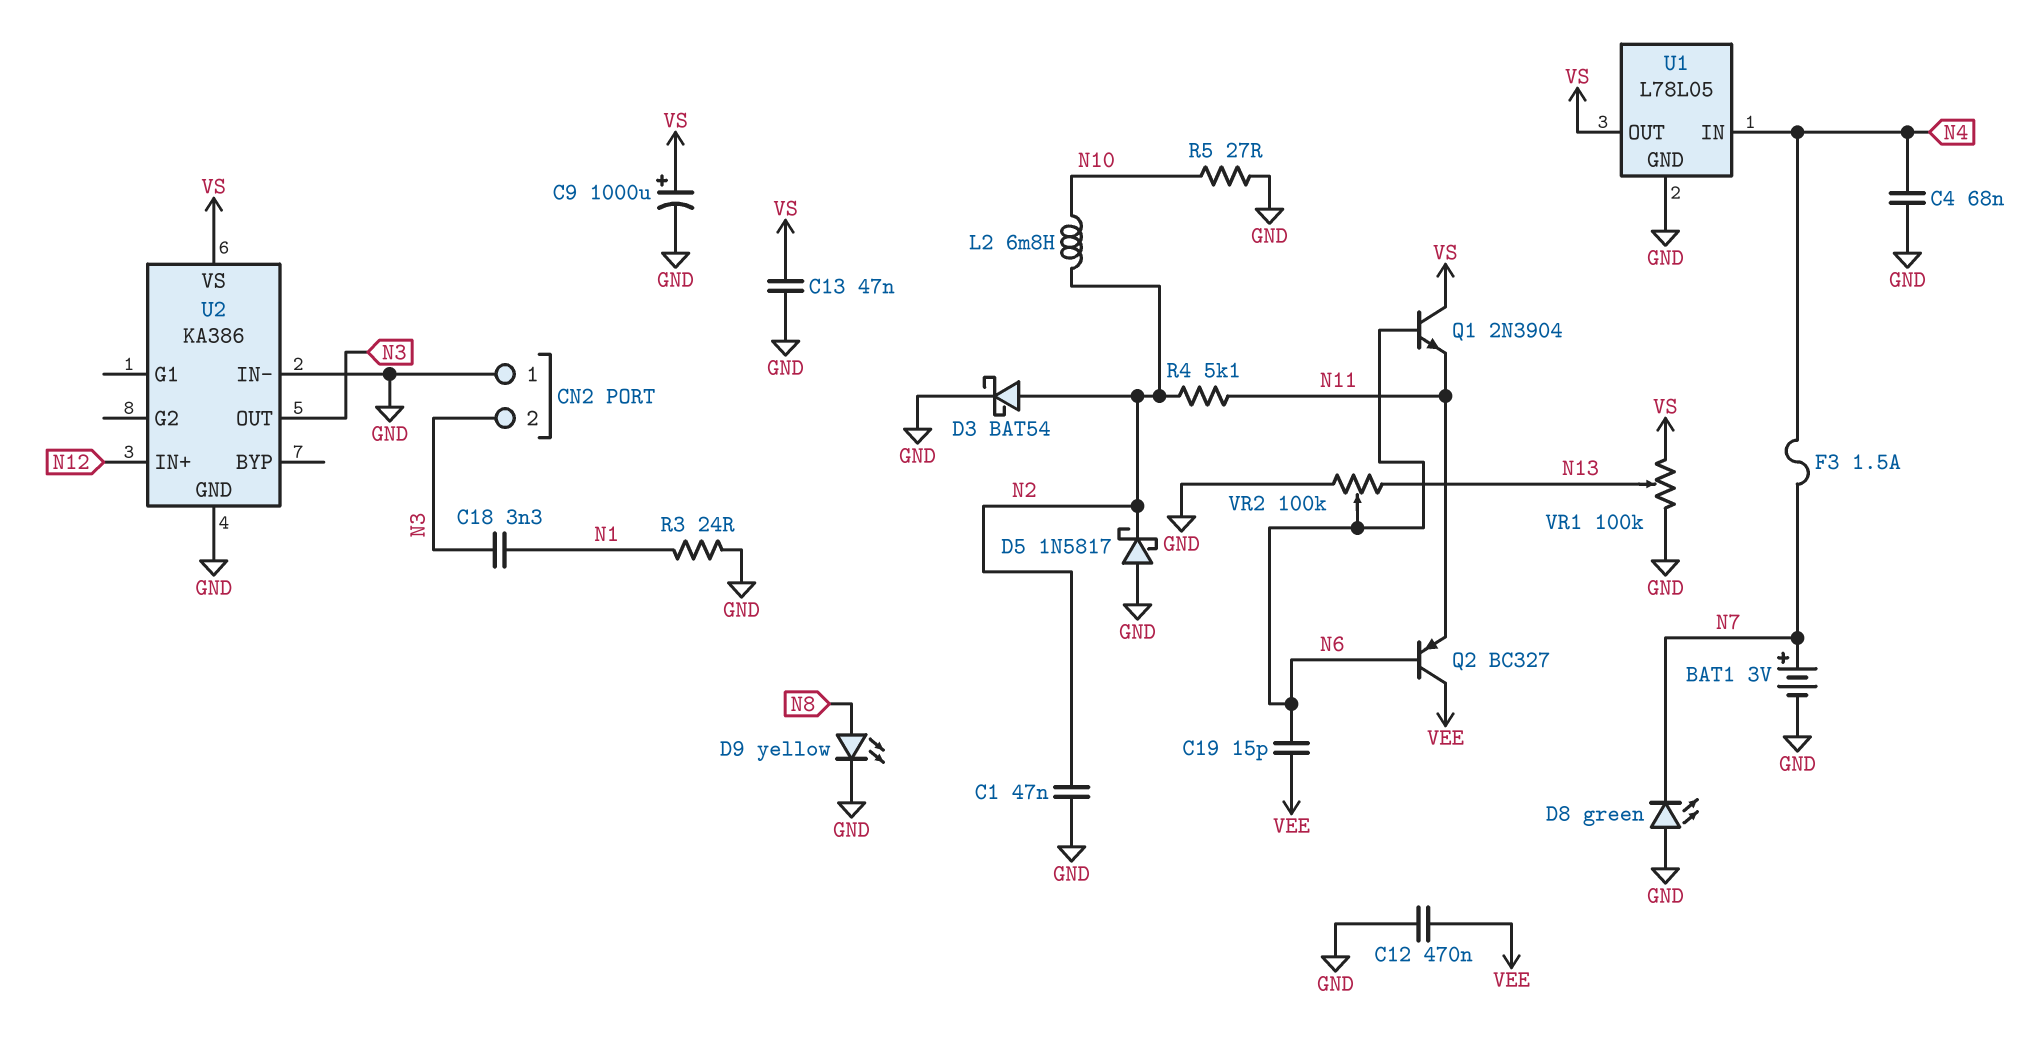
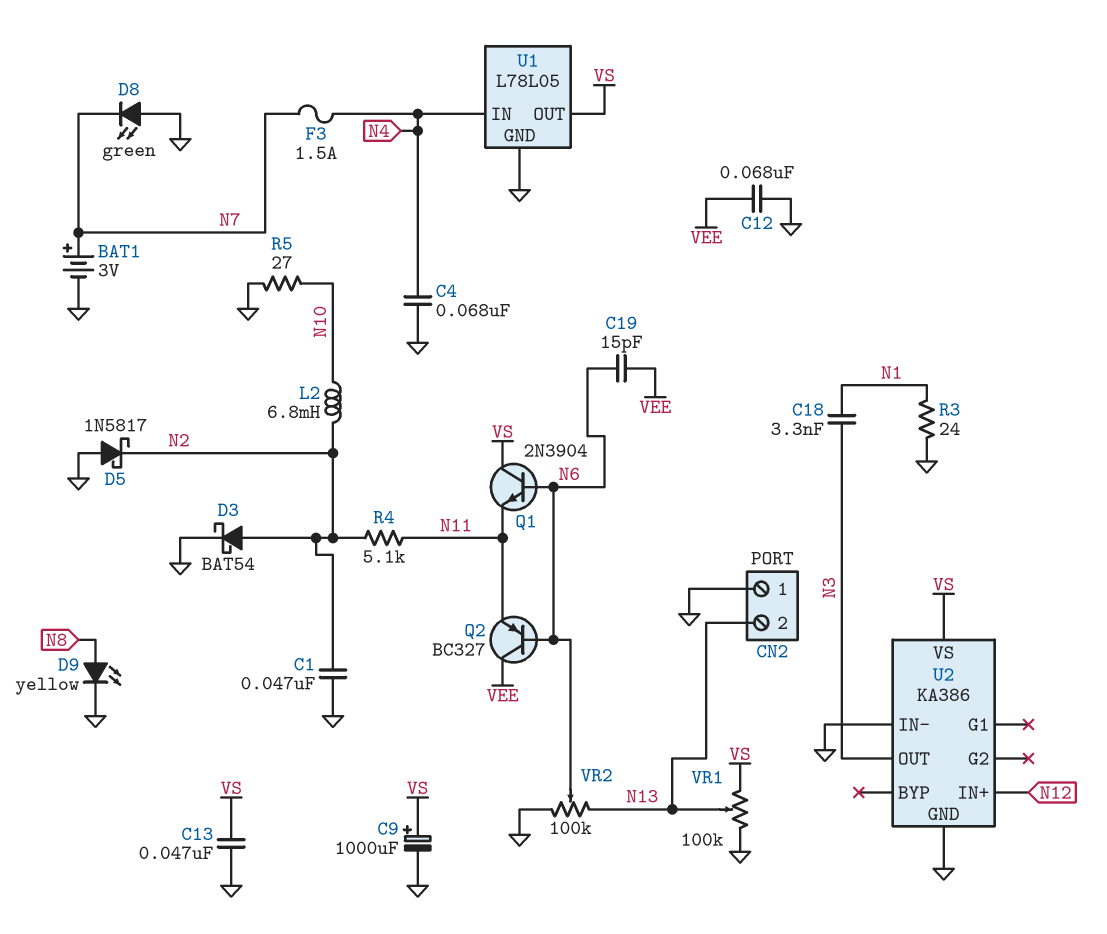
C12: 470nF (GND, VEE) -> 68nF (GND, VEE)
CN2 pin 2: N3 -> N13

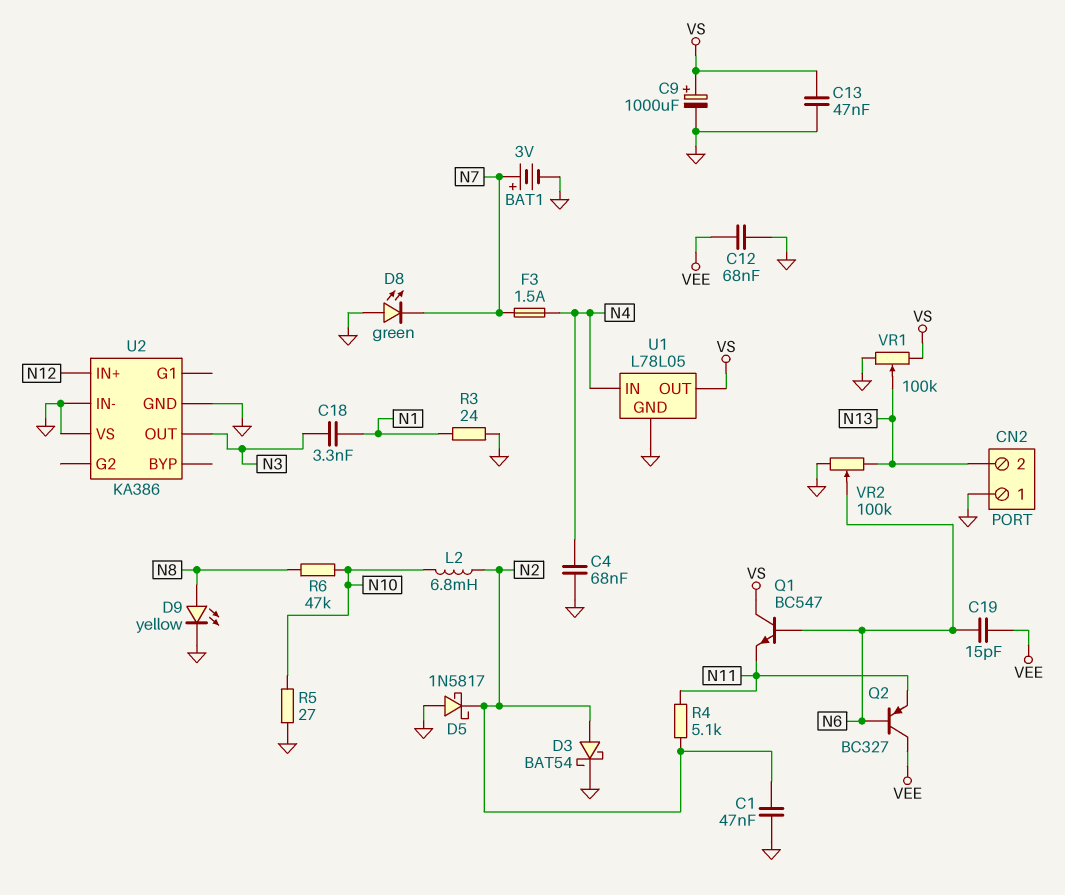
Q1: NPN 2N3904 (B N6, C VS, E N11) -> NPN BC547 (B N6, C VS, E N11)
R6: none -> 47k (N8, N10)
U2 pin VS: VS -> GND

